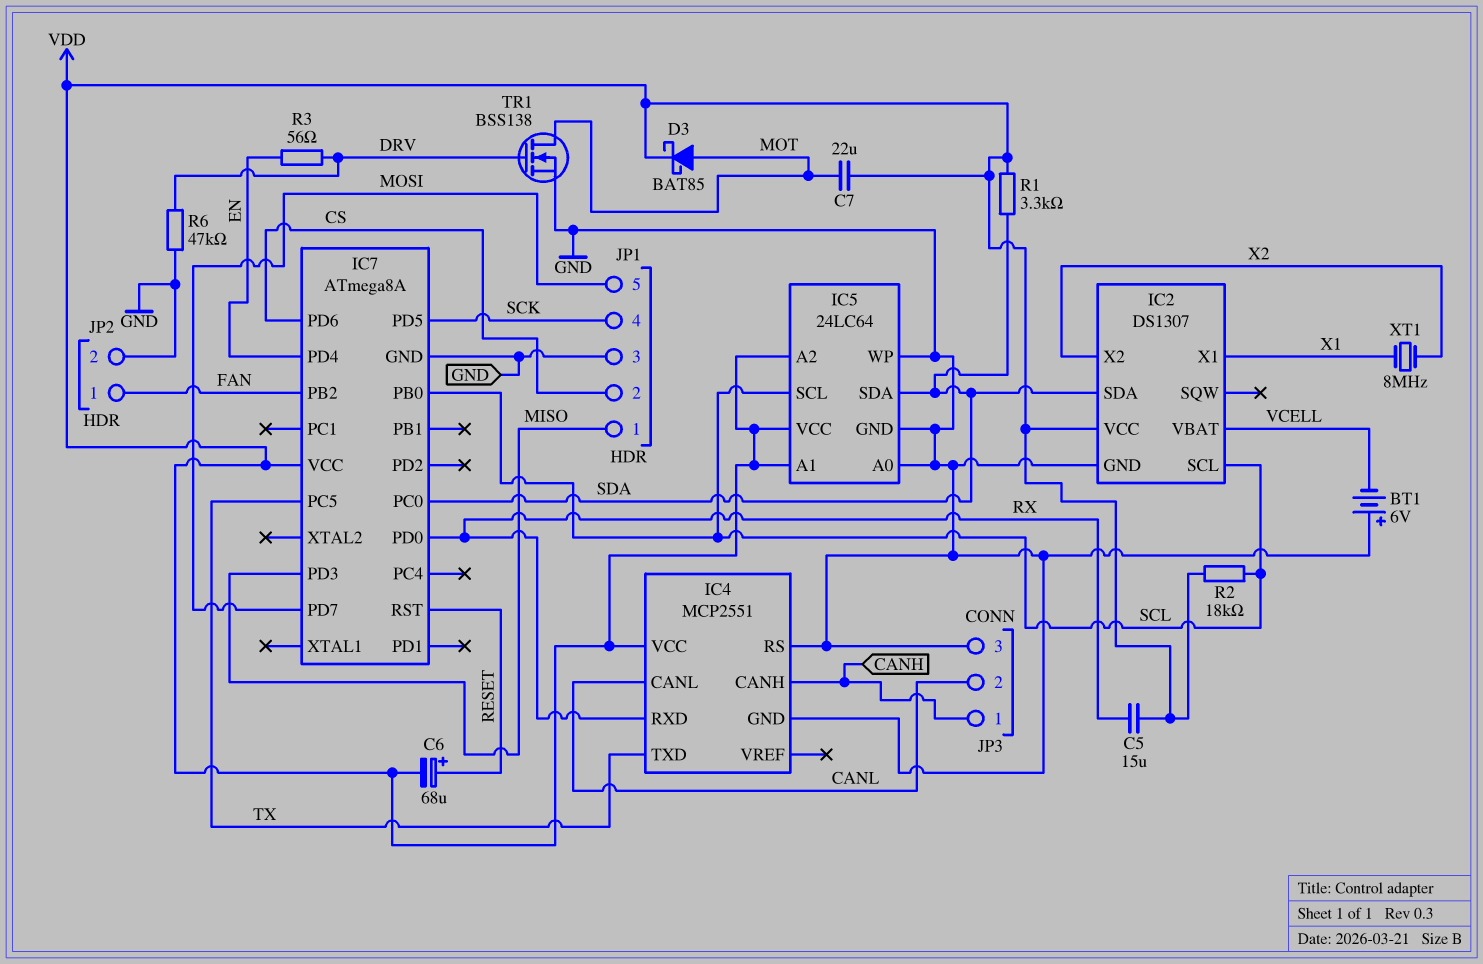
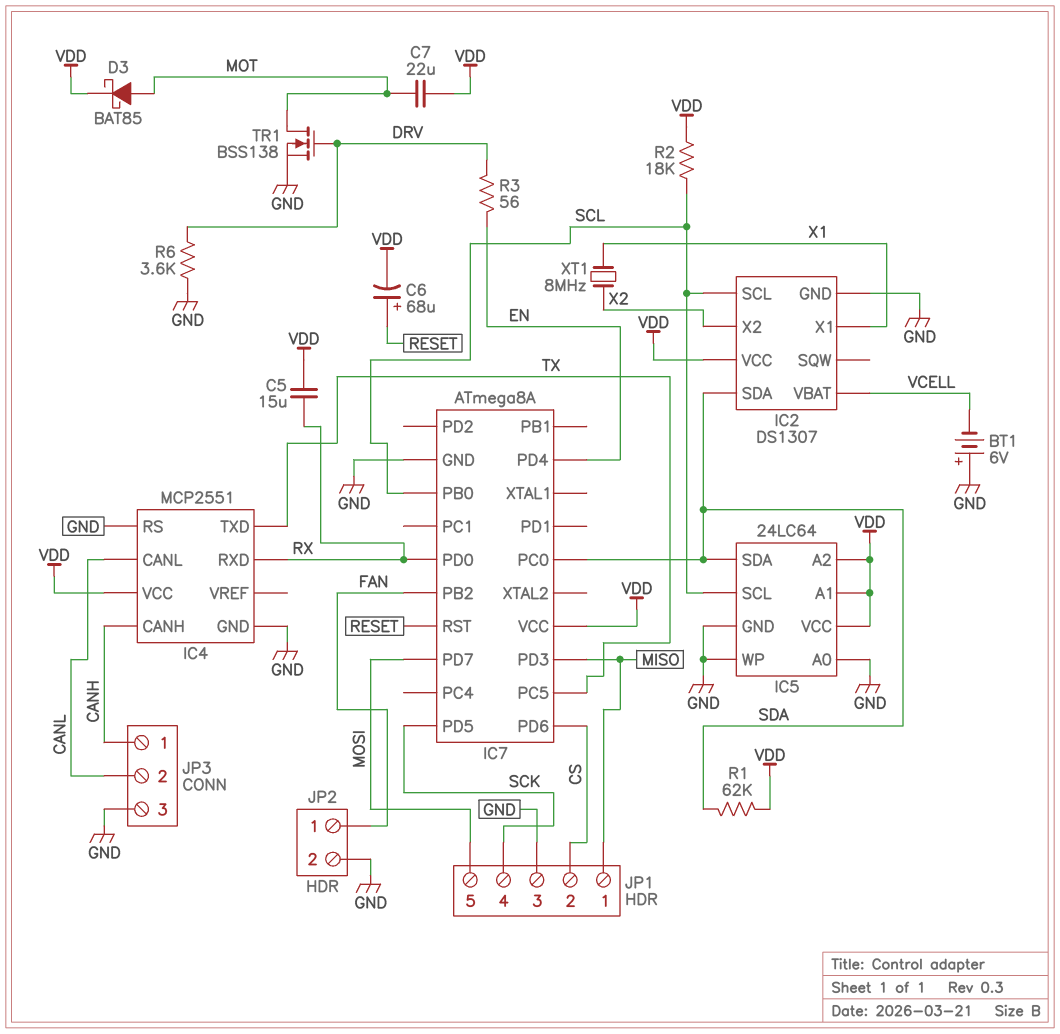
R1: 3.3k (SDA, VDD) -> 62k (SDA, VDD)
R6: 47k (DRV, GND) -> 3.6k (DRV, GND)

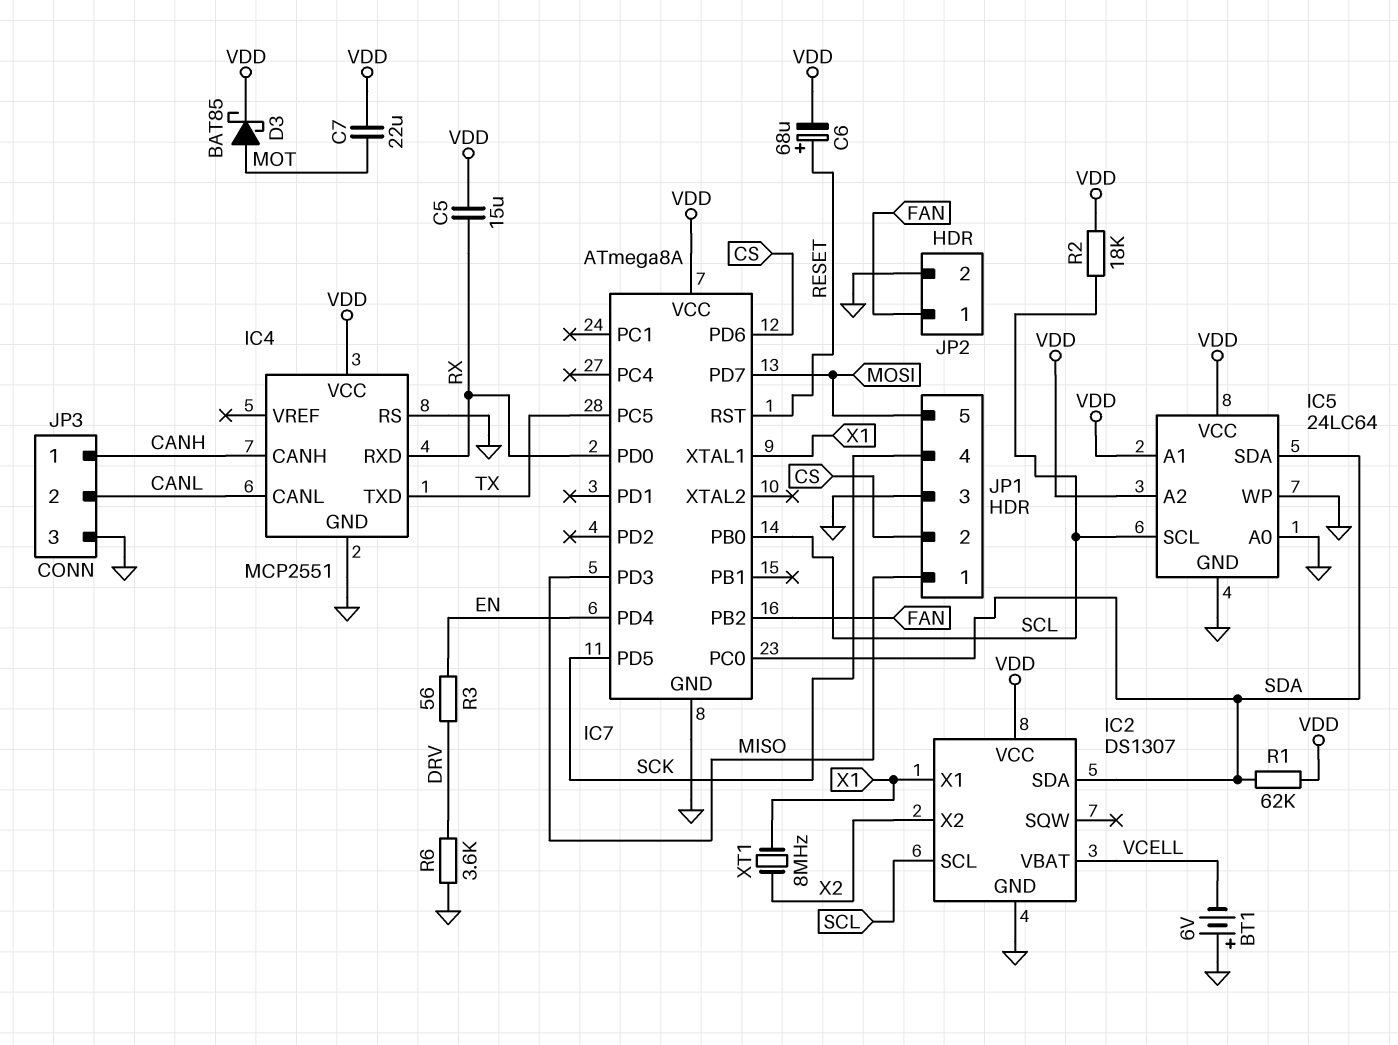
IC7 pin XTAL1: none -> X1
TR1: NMOS BSS138 (G DRV, D MOT, S GND) -> none

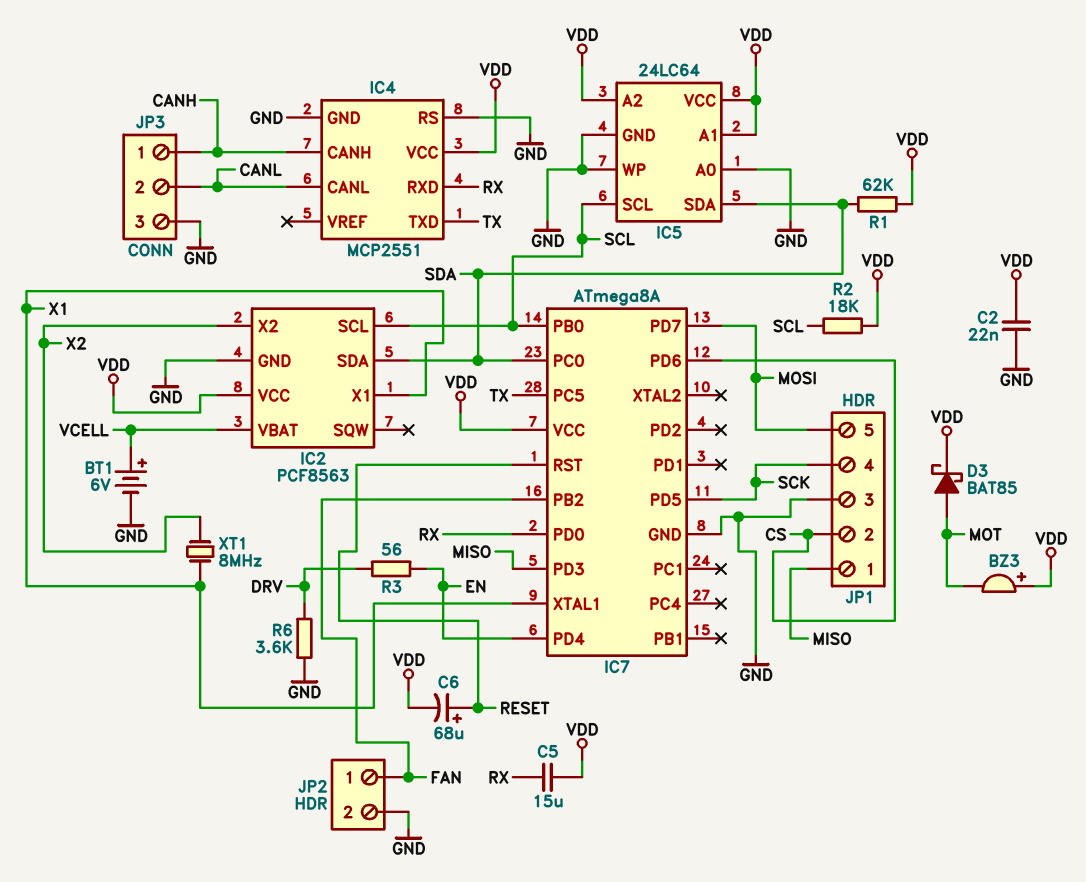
BT1: 6V (plus GND, minus VCELL) -> 6V (plus VCELL, minus GND)
BZ3: none -> buzzer (plus VDD, minus MOT)
C2: none -> 22nF (GND, VDD)
C7: 22uF (MOT, VDD) -> none
IC2: DS1307 -> PCF8563

